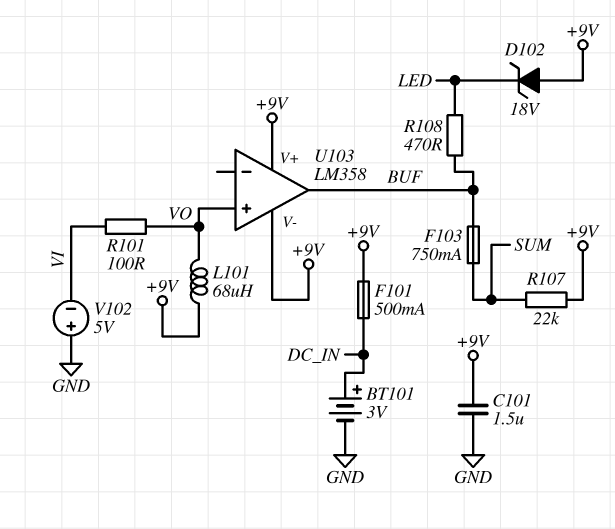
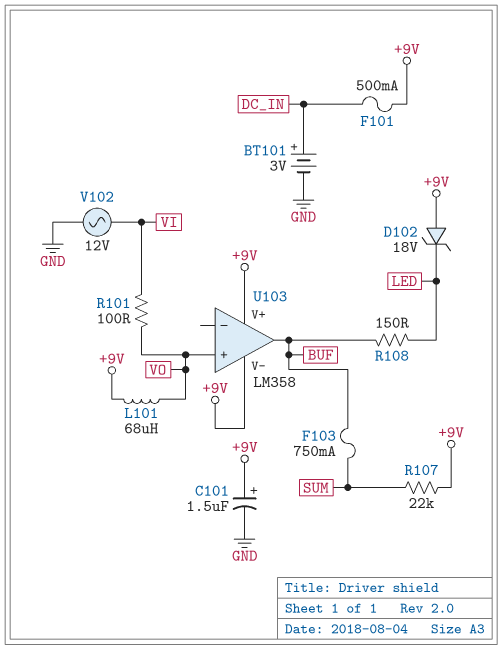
C101: 1.5uF (+9V, GND) -> 1.5uF (plus +9V, minus GND)
R108: 470 (BUF, LED) -> 150 (BUF, LED)
V102: 5V (plus GND, minus VI) -> AC 12V (GND, VI)

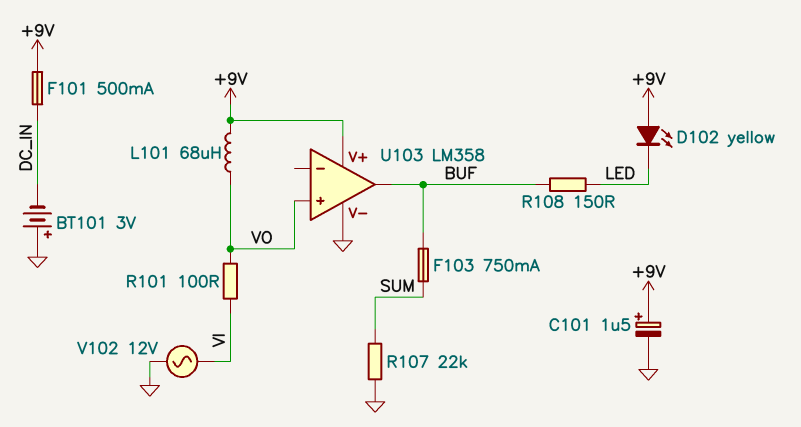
BT101: 3V (plus DC_IN, minus GND) -> 3V (plus GND, minus DC_IN)
D102: zener 18V (A +9V, K LED) -> LED yellow (A +9V, K LED)
R107: 22k (+9V, SUM) -> 22k (GND, SUM)
U103 pin V-: +9V -> GND

